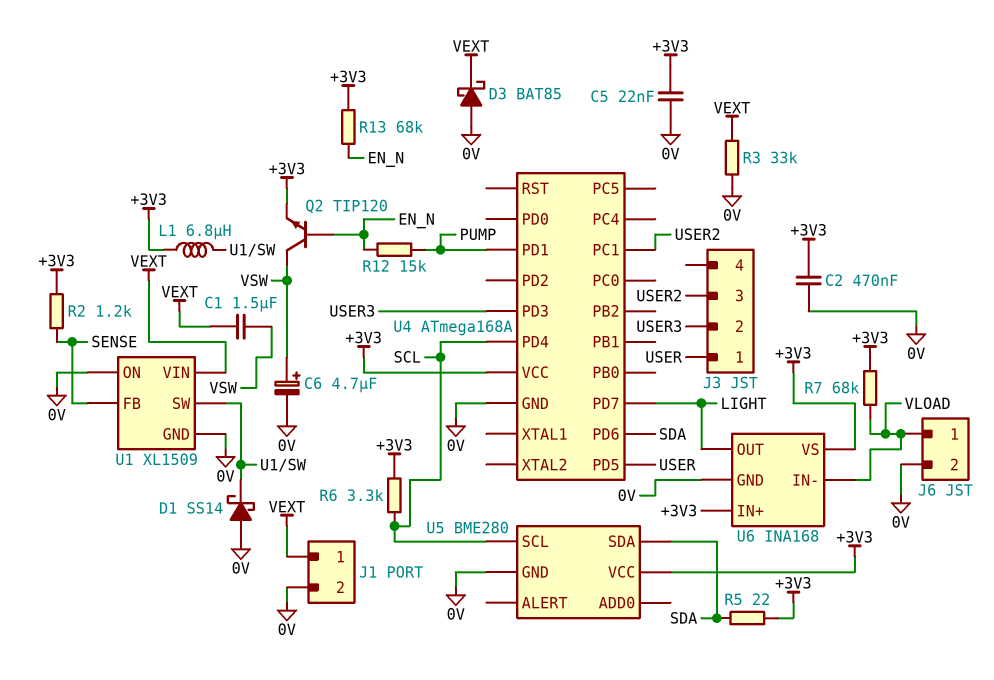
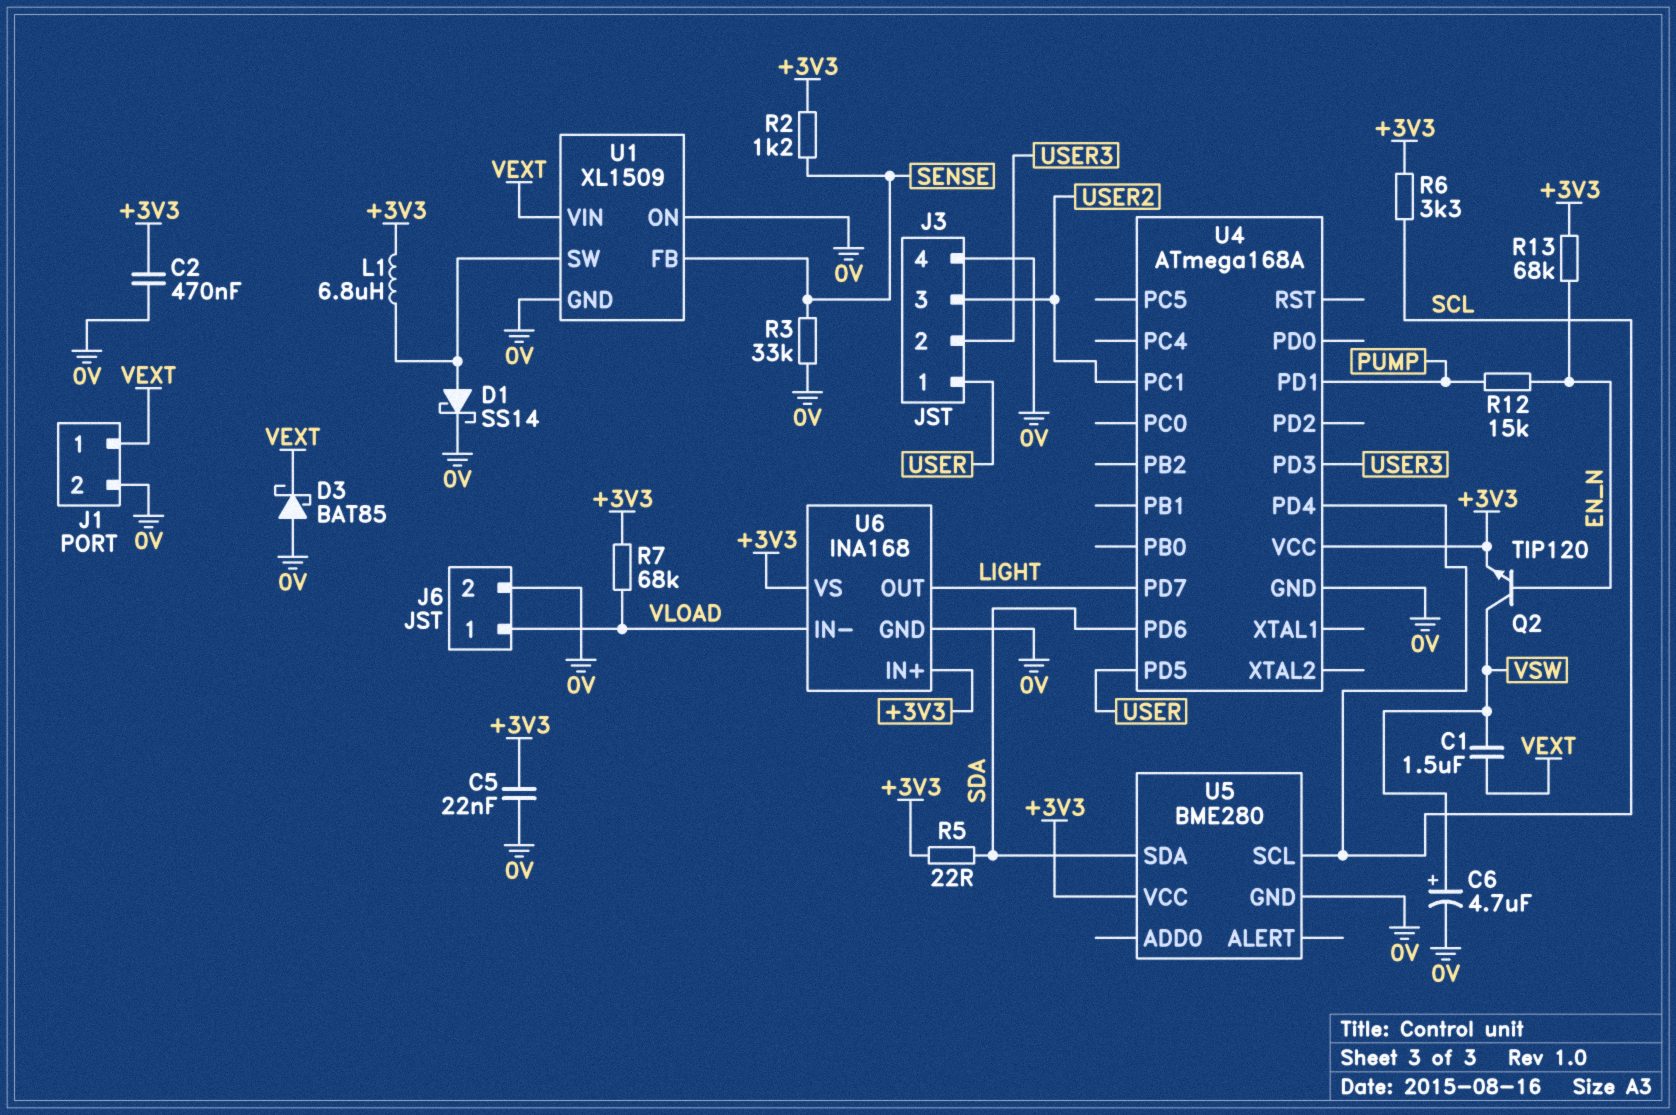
D1: schottky SS14 (A 0V, K U1/SW) -> schottky SS14 (A U1/SW, K 0V)
J3 pin 4: none -> 0V
R3: 33k (0V, VEXT) -> 33k (0V, SENSE)

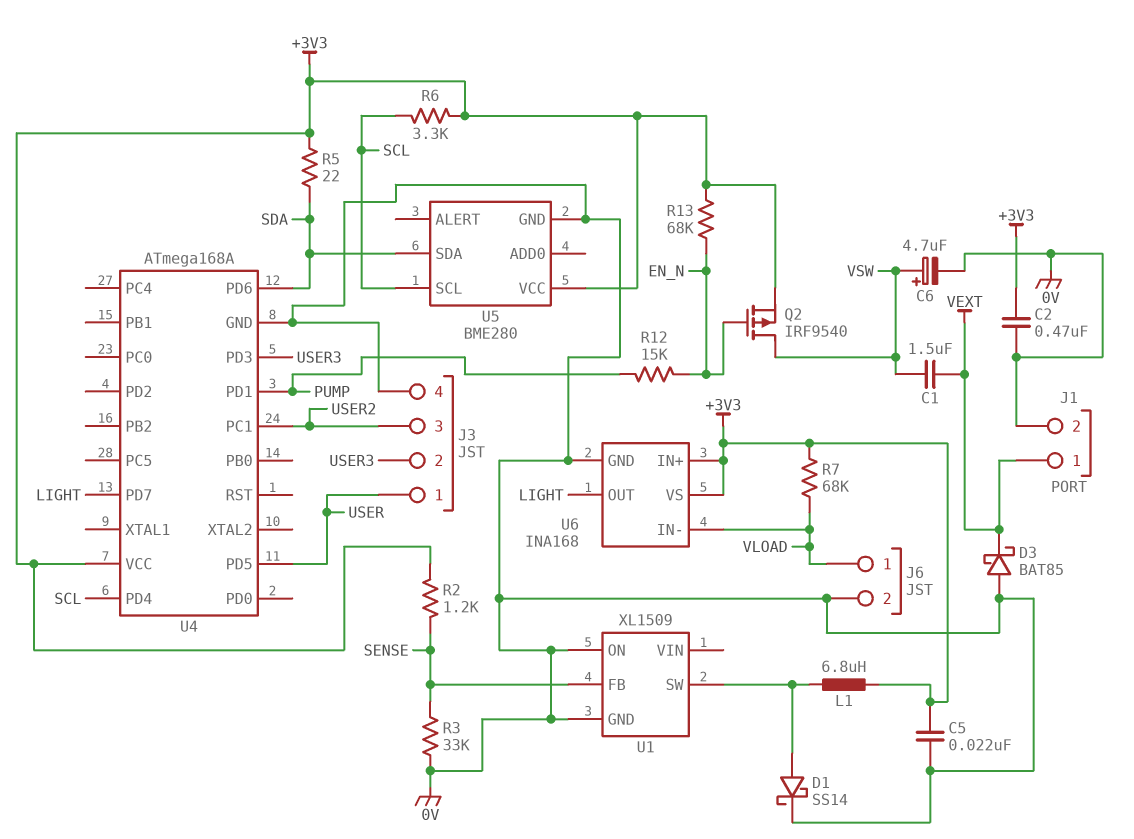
Q2: NPN TIP120 (B EN_N, C VSW, E +3V3) -> PMOS IRF9540 (G EN_N, D VSW, S +3V3)
U1 pin VIN: VEXT -> none

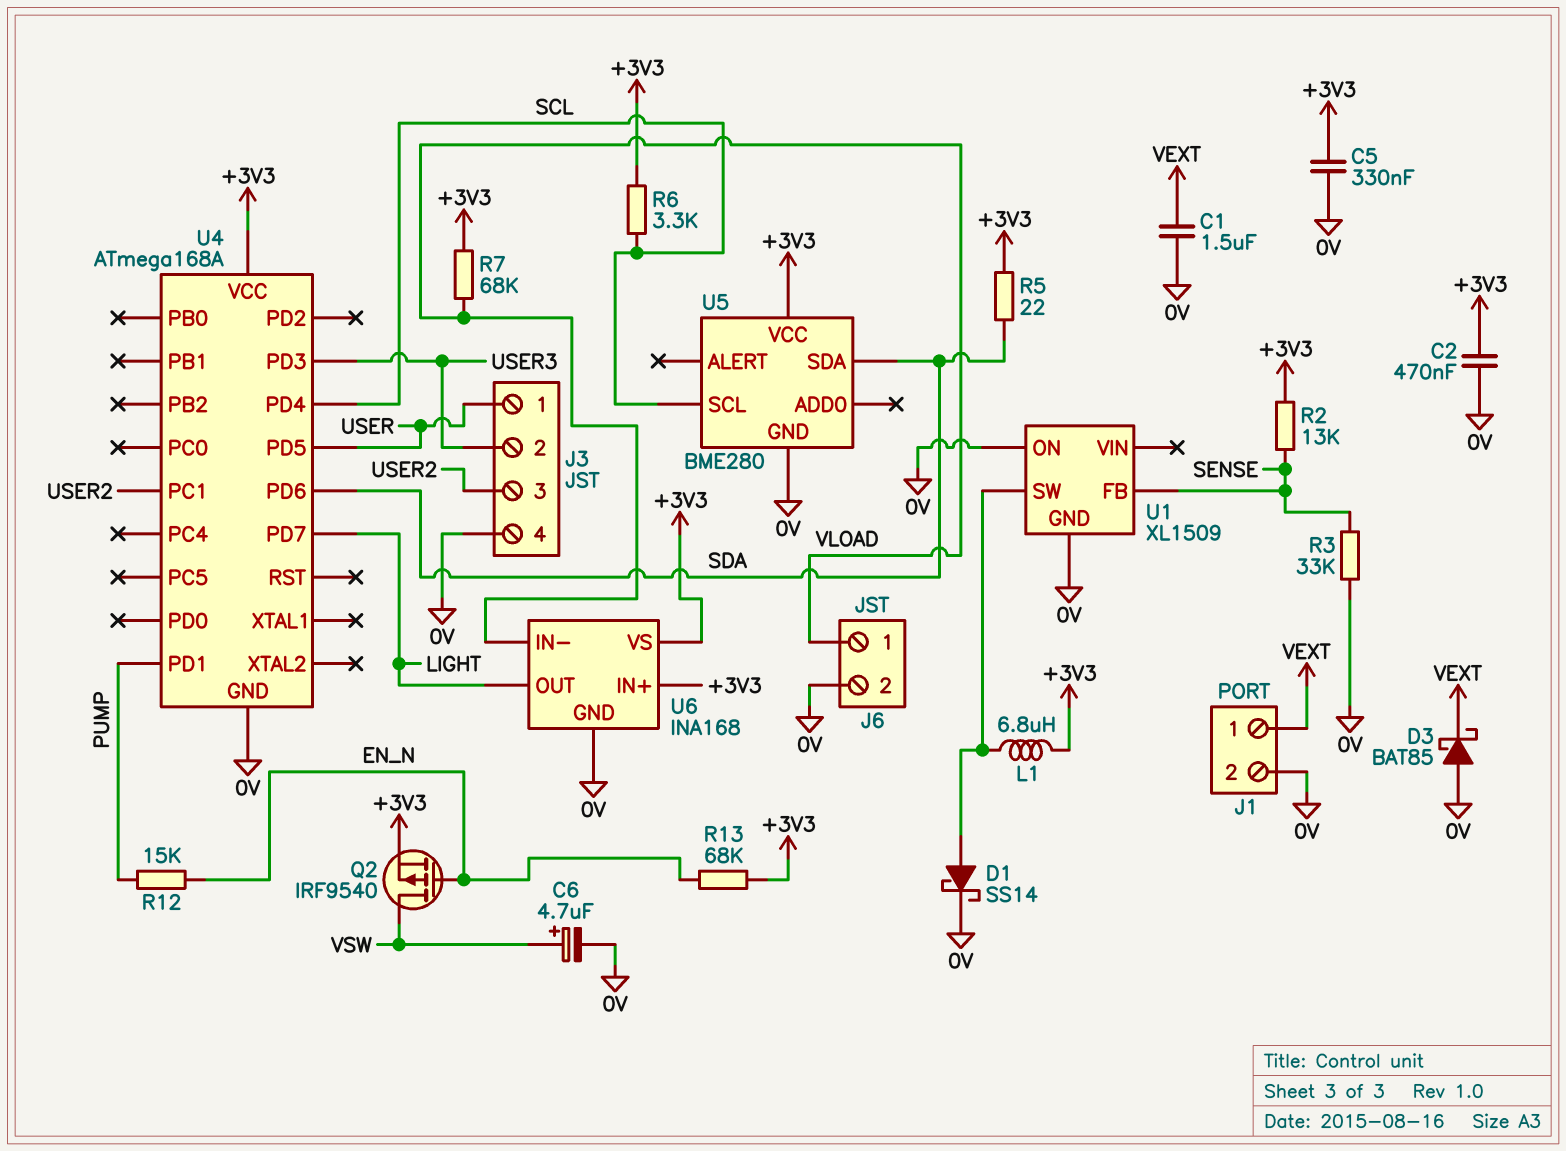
C1: 1.5uF (VEXT, VSW) -> 1.5uF (0V, VEXT)
C5: 22nF (+3V3, 0V) -> 330nF (+3V3, 0V)
R2: 1.2k (+3V3, SENSE) -> 13k (+3V3, SENSE)

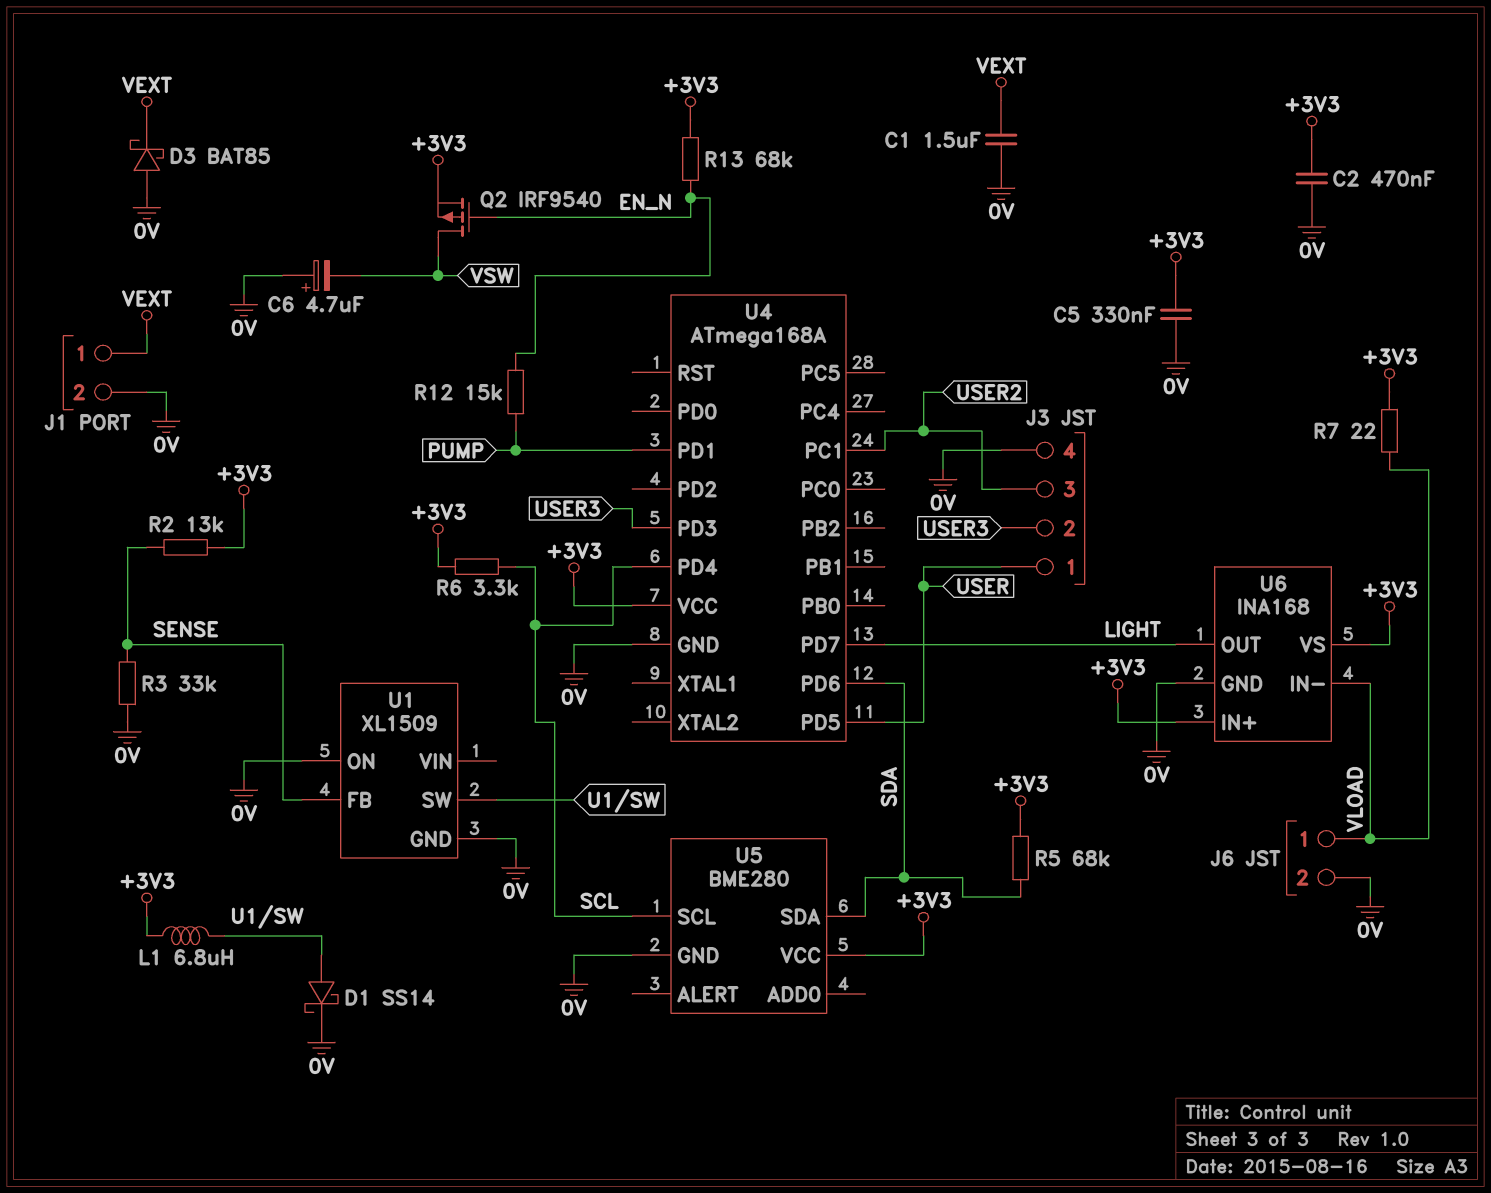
C6: 4.7uF (plus VSW, minus 0V) -> 4.7uF (plus 0V, minus VSW)
R5: 22 (+3V3, SDA) -> 68k (+3V3, SDA)
R7: 68k (+3V3, VLOAD) -> 22 (+3V3, VLOAD)

